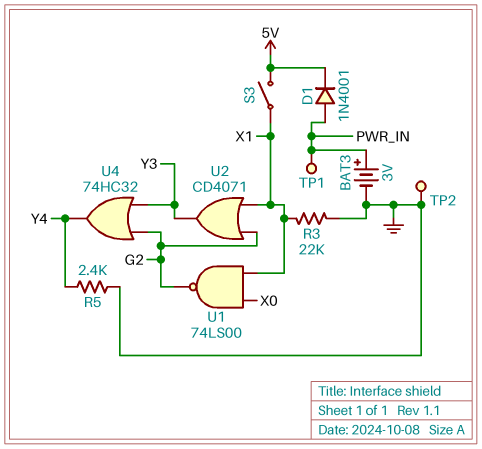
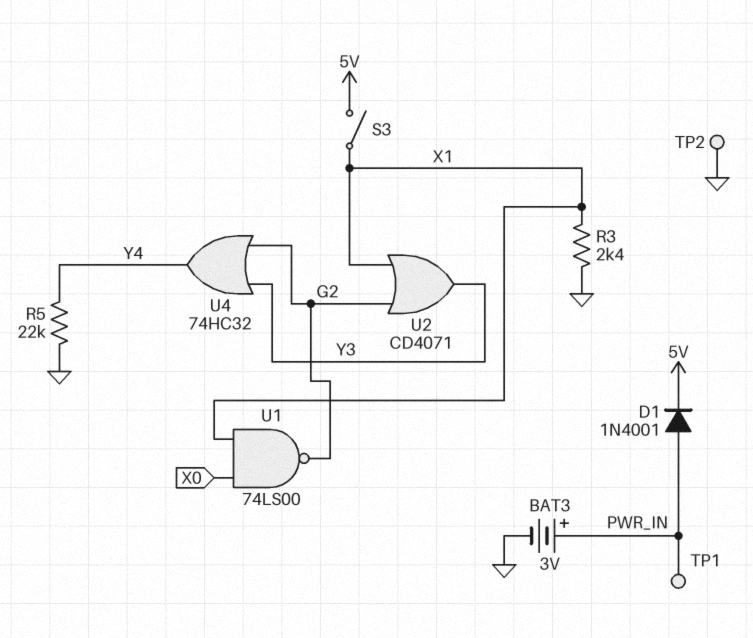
R3: 22k (GND, X1) -> 2.4k (GND, X1)
R5: 2.4k (GND, Y4) -> 22k (GND, Y4)

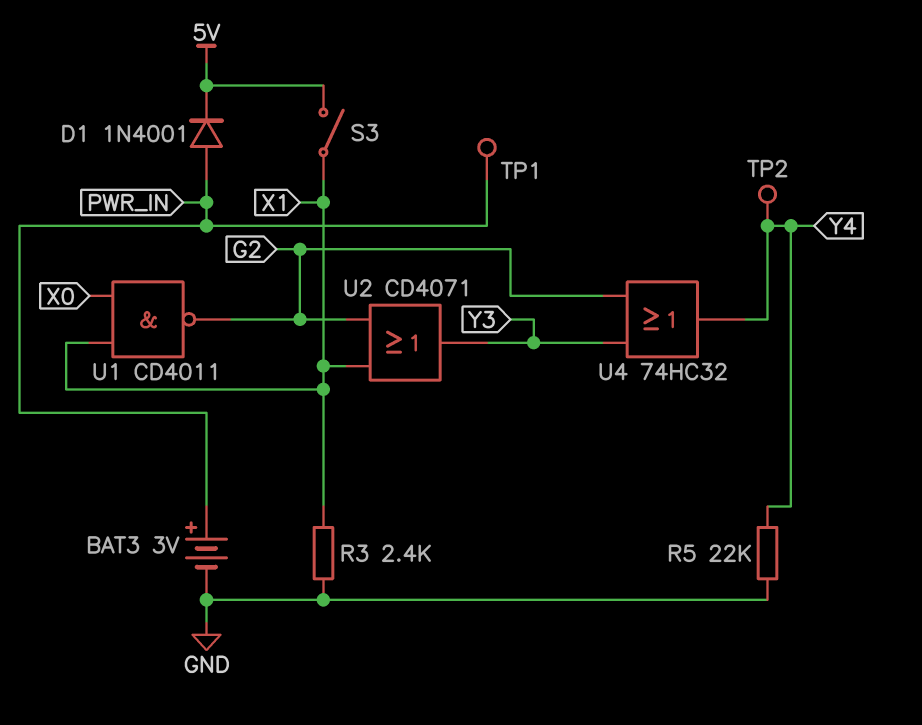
TP2: test point (GND) -> test point (Y4)
U1: NAND 74LS00 (in X0, in X1, out G2) -> NAND CD4011 (in X0, in X1, out G2)

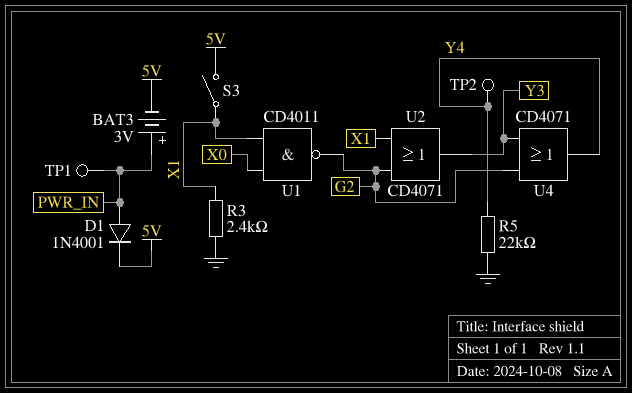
BAT3: 3V (plus PWR_IN, minus GND) -> 3V (plus PWR_IN, minus 5V)
U4: OR 74HC32 (in G2, in Y3, out Y4) -> OR CD4071 (in G2, in Y3, out Y4)

